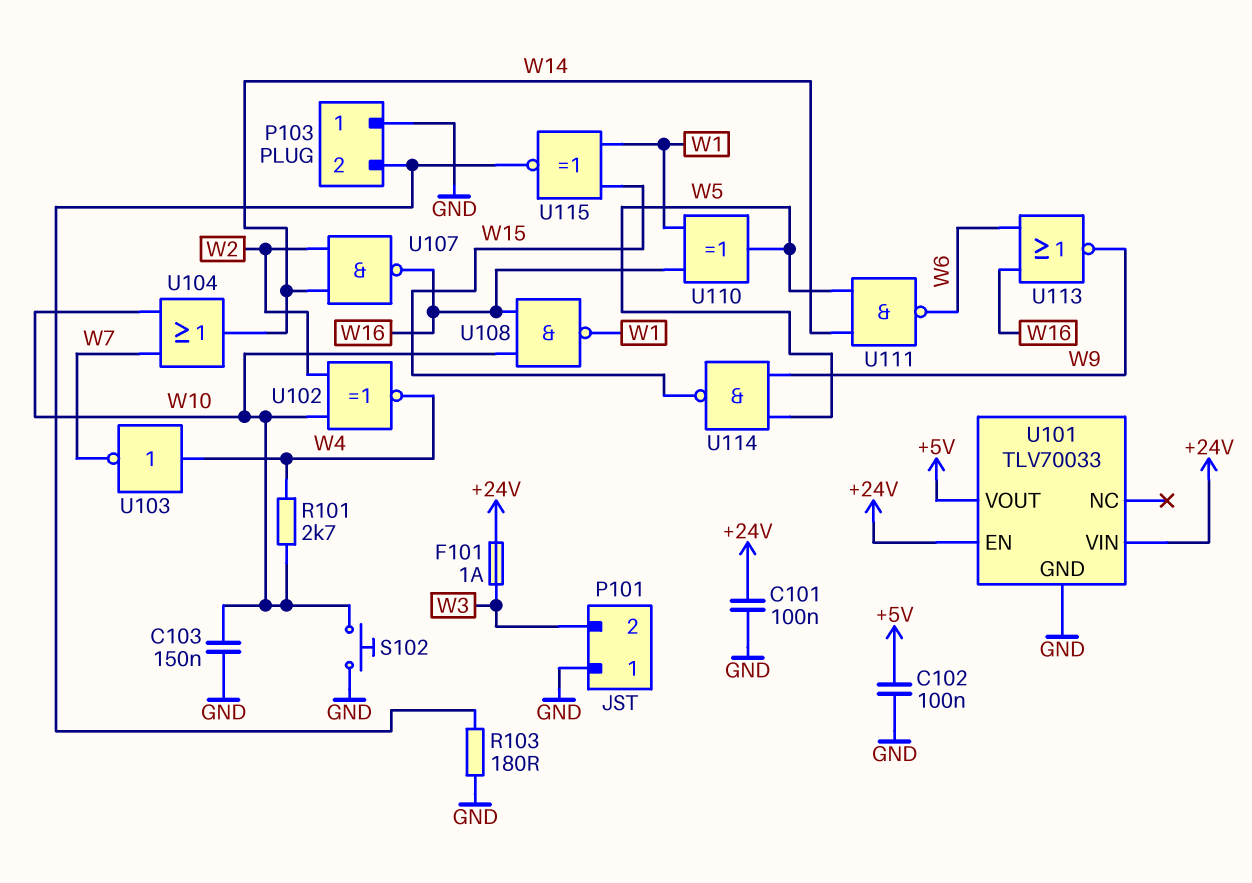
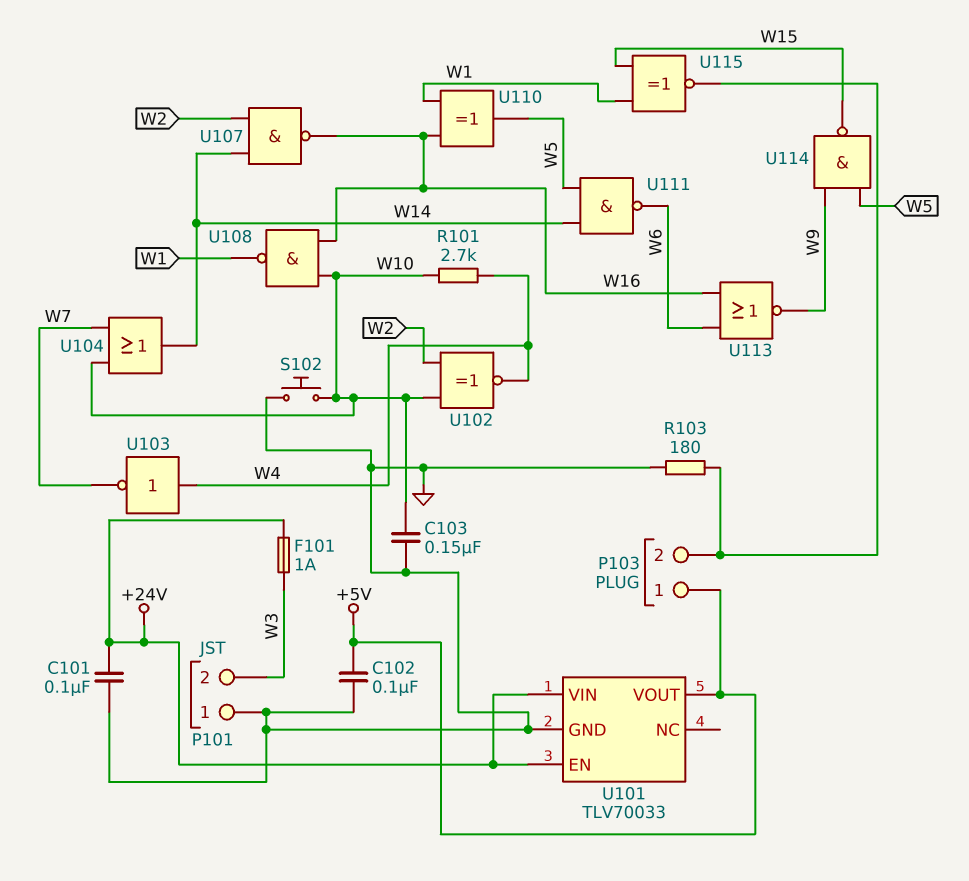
P103 pin 1: GND -> +5V

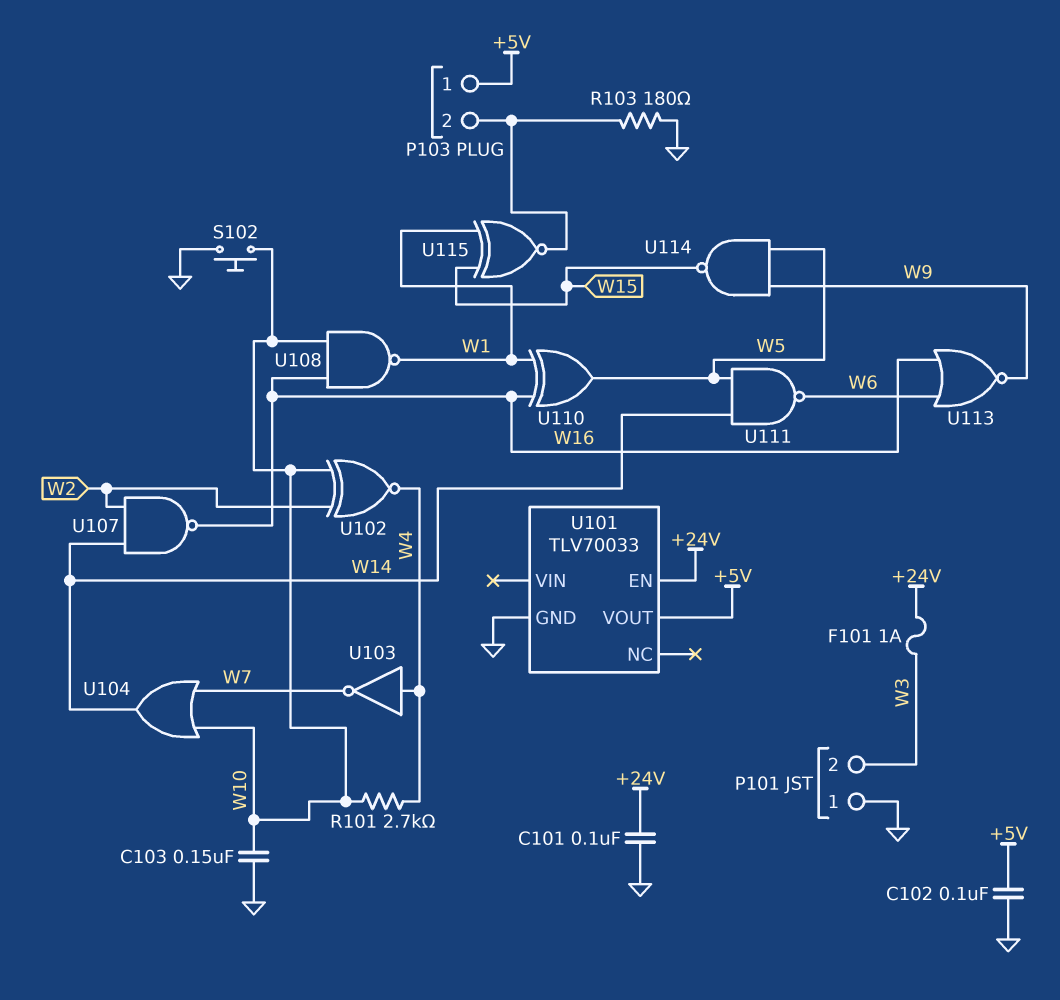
U101 pin VIN: +24V -> none

